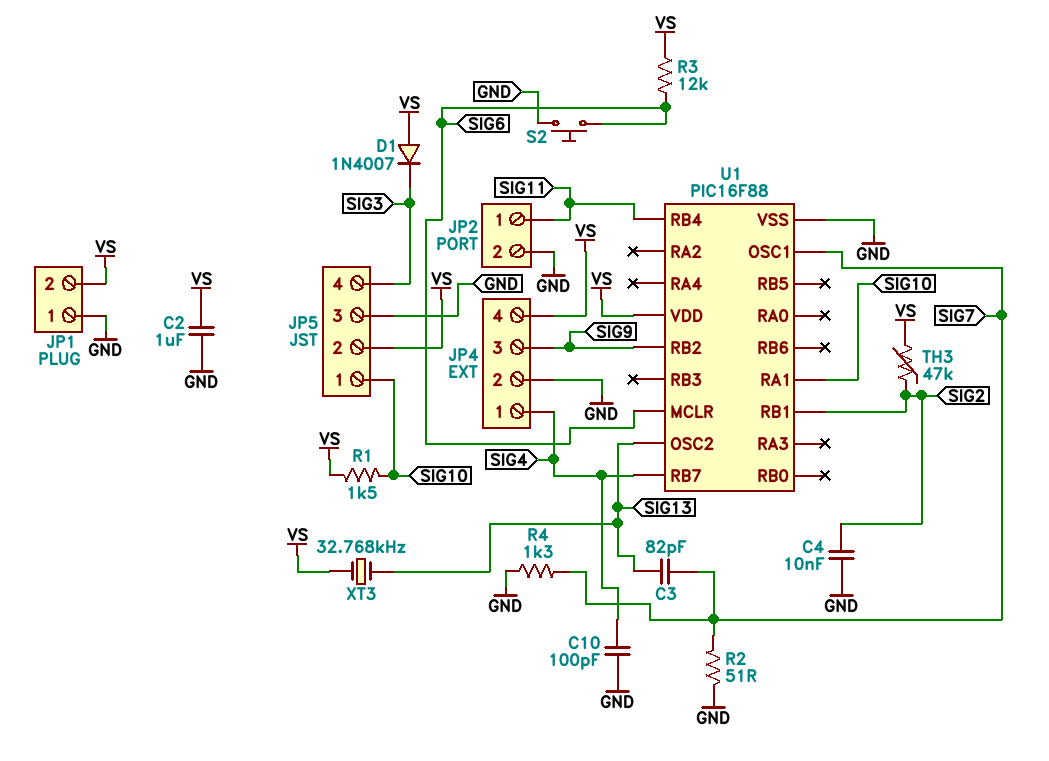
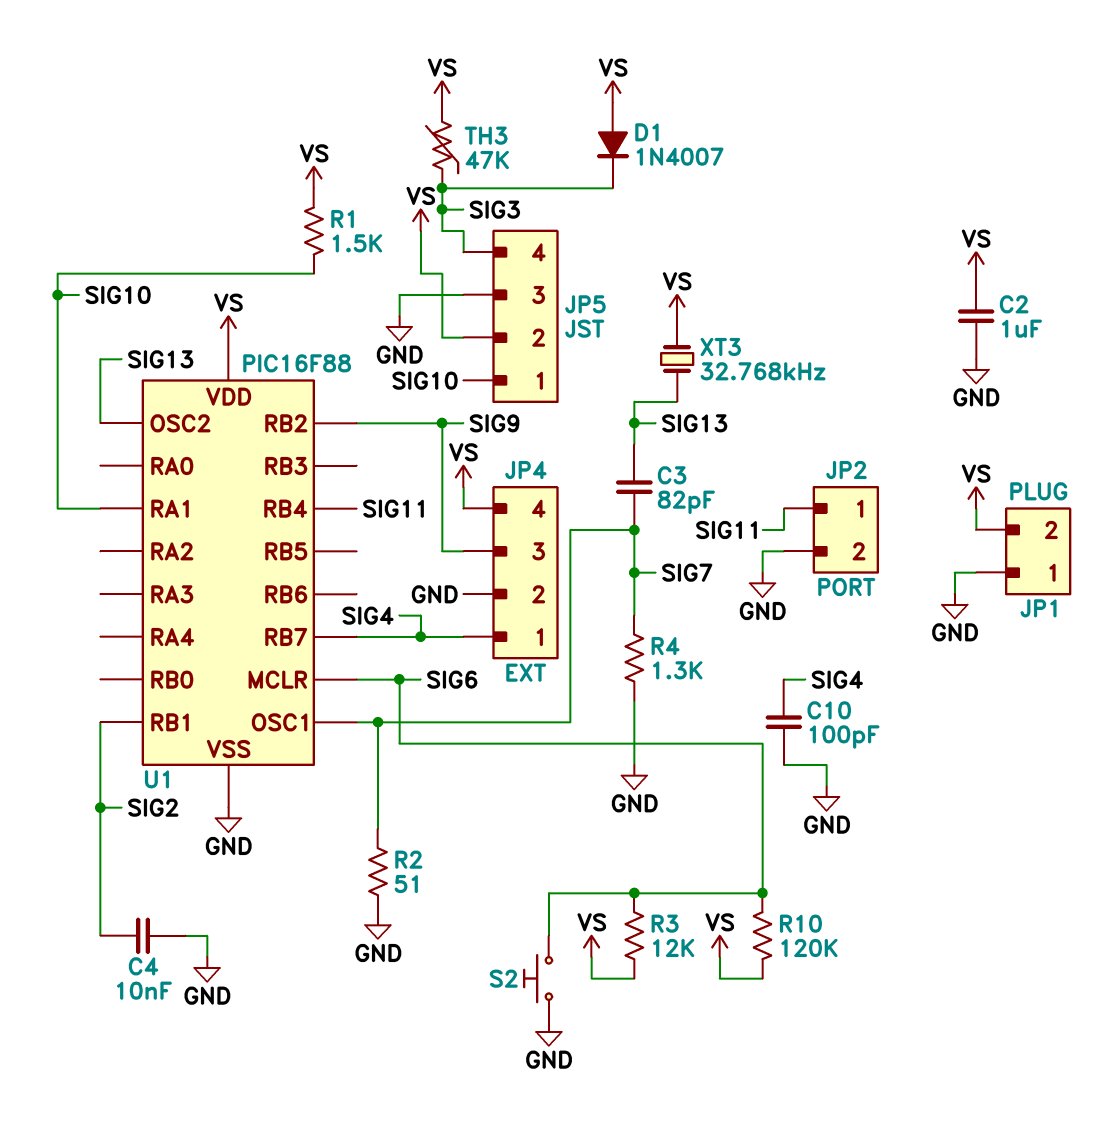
R10: none -> 120k (SIG6, VS)
TH3: 47k (SIG2, VS) -> 47k (SIG3, VS)

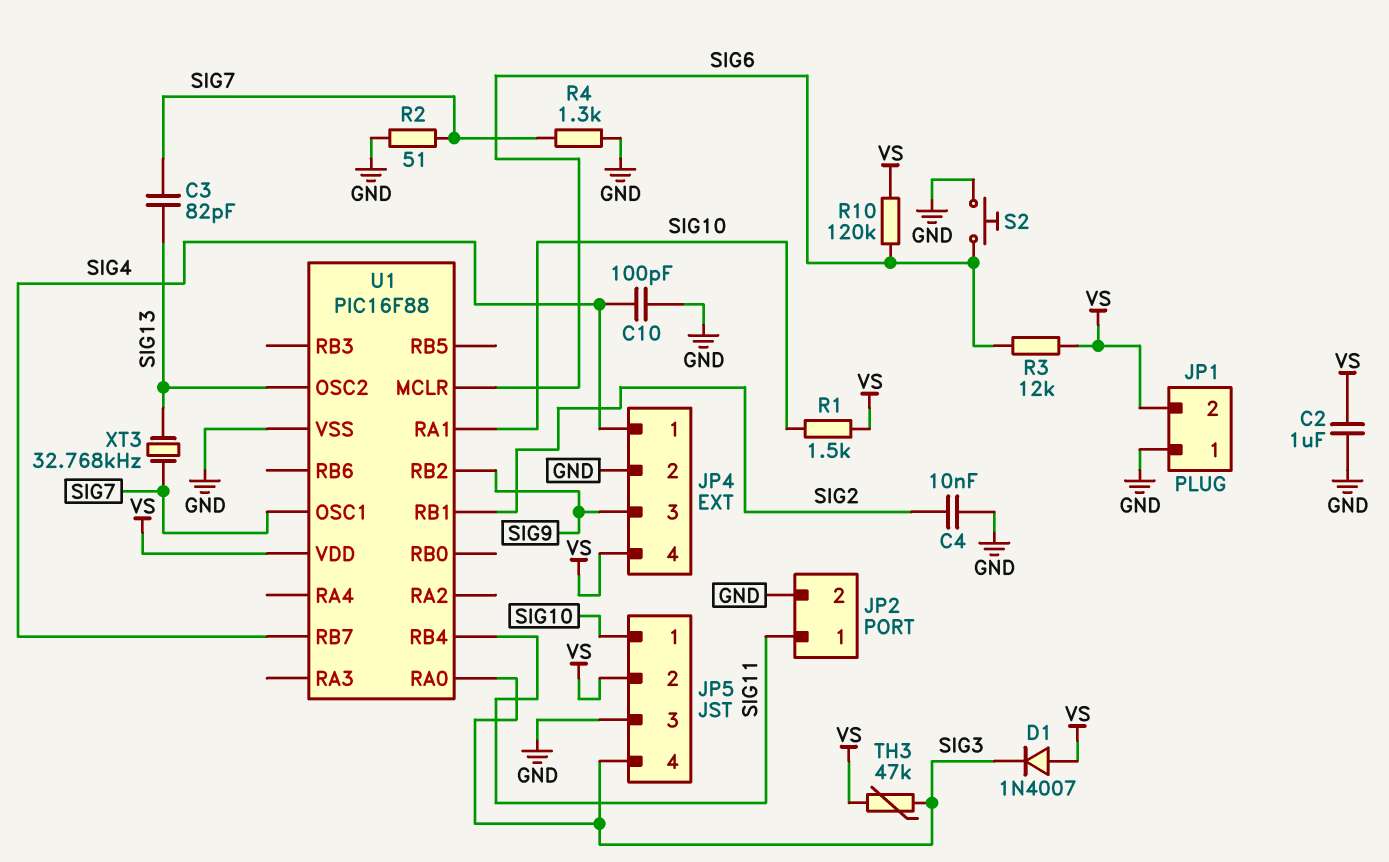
U1 pin RA0: none -> SIG3
XT3: 32.768kHz (SIG13, VS) -> 32.768kHz (SIG7, SIG13)

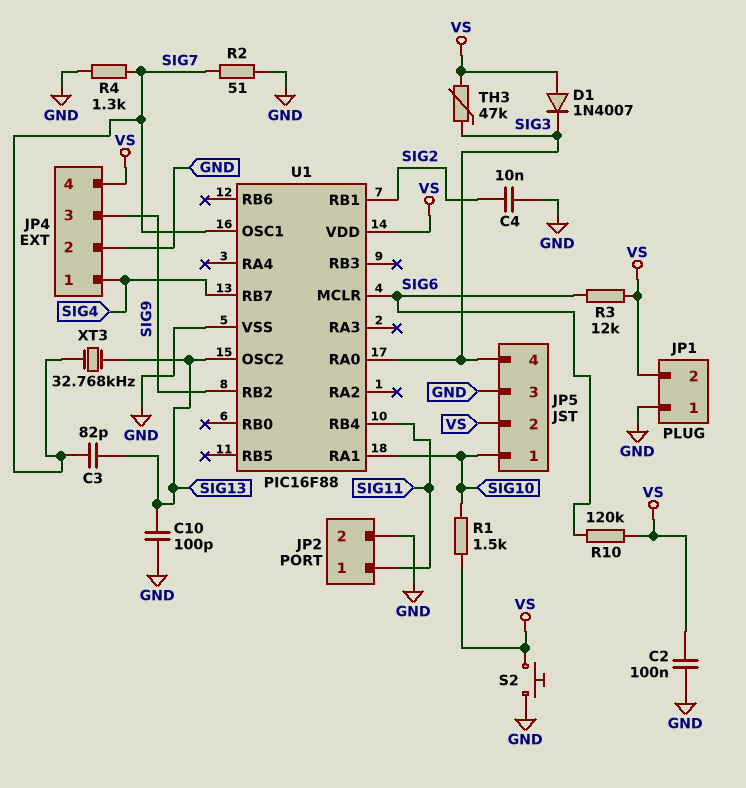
C2: 1uF (GND, VS) -> 100nF (GND, VS)
C10: 100pF (GND, SIG4) -> 100pF (GND, SIG13)
S2: button (GND, SIG6) -> button (GND, VS)

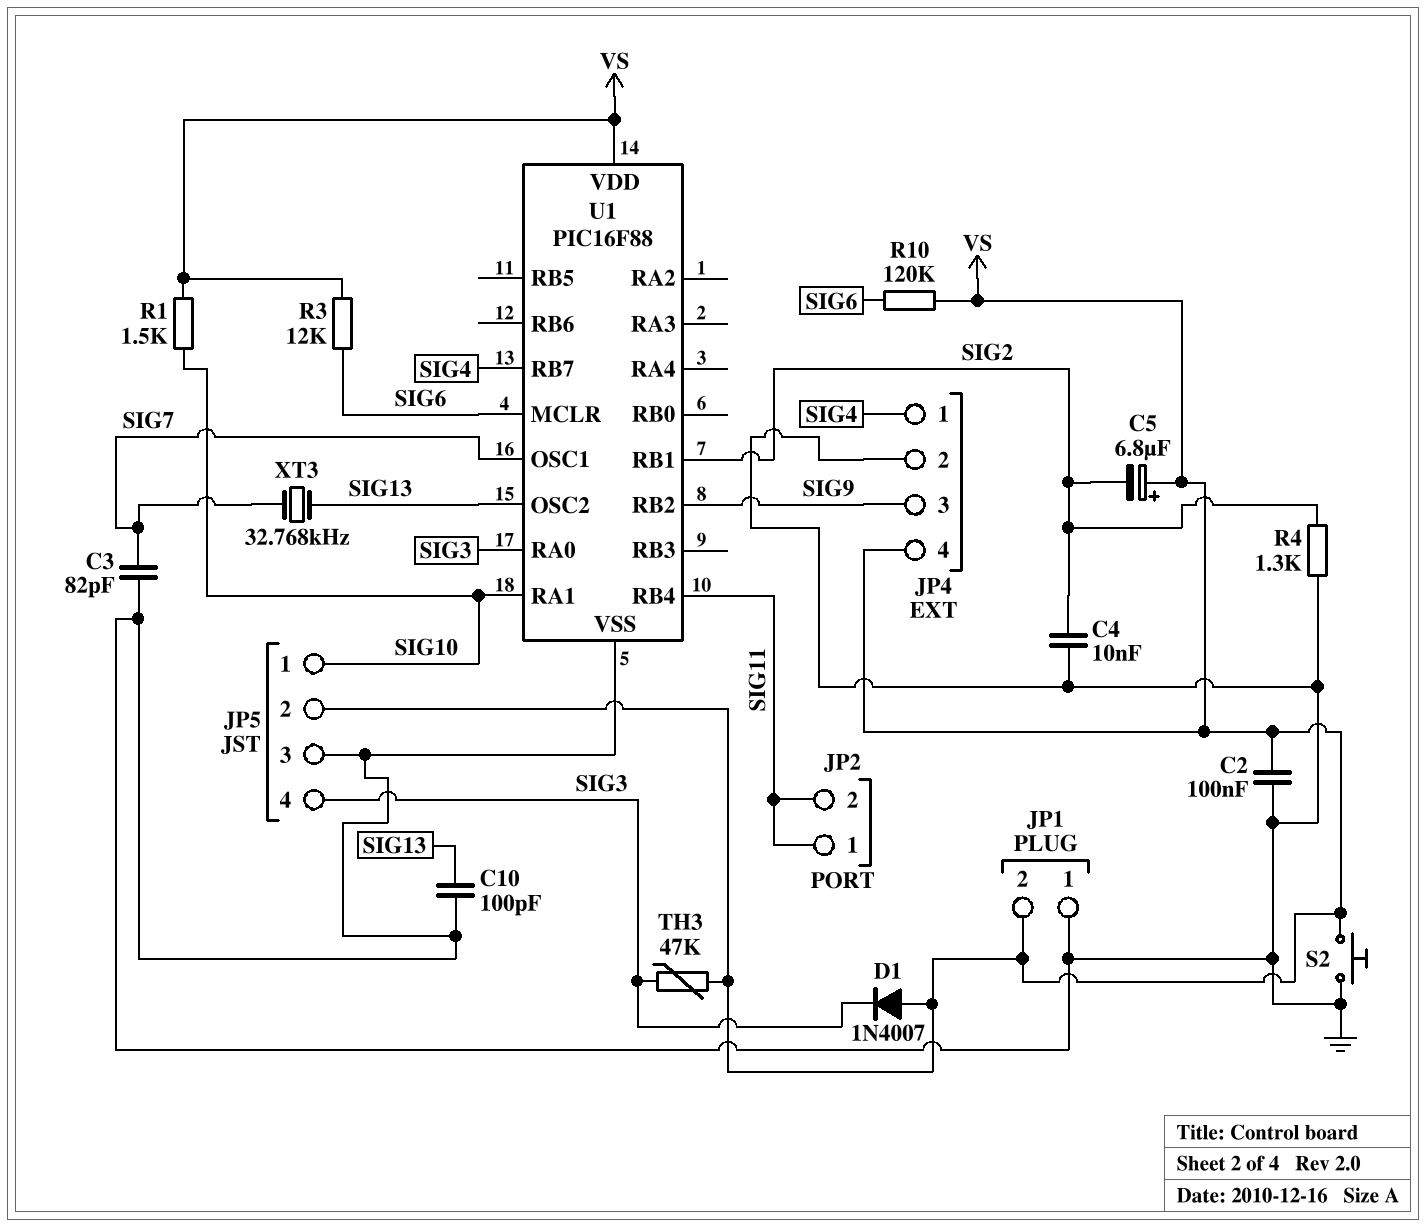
C3: 82pF (SIG7, SIG13) -> 82pF (GND, SIG7)
C5: none -> 6.8uF (plus VS, minus SIG2)
JP2 pin 2: GND -> SIG11
R2: 51 (GND, SIG7) -> none
R4: 1.3k (GND, SIG7) -> 1.3k (GND, SIG2)

